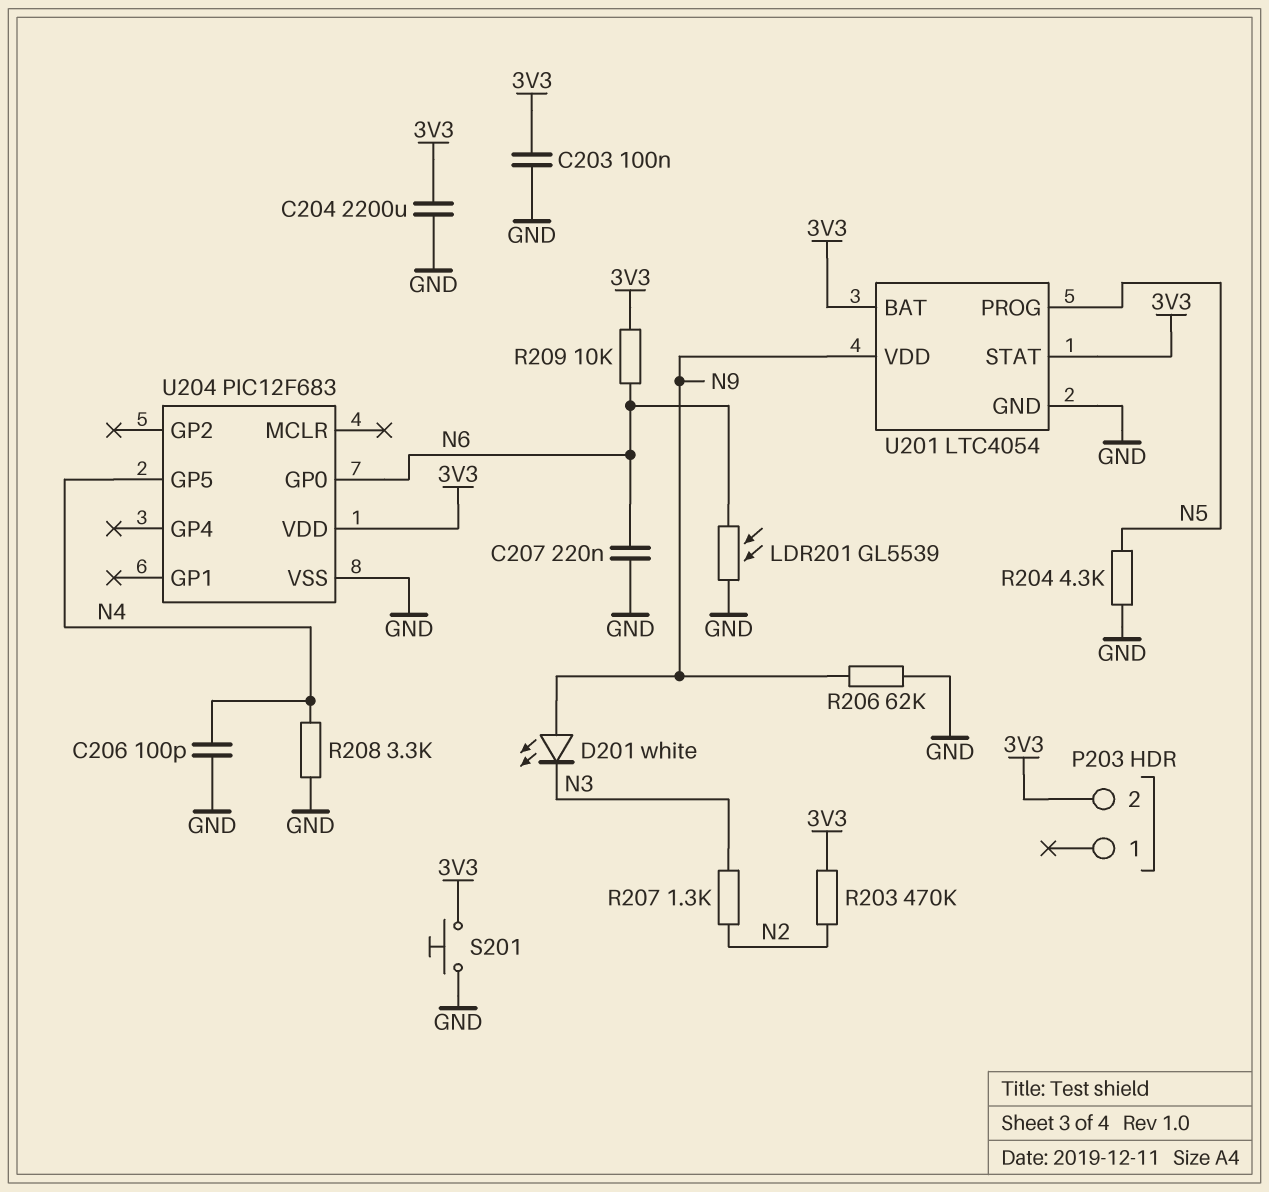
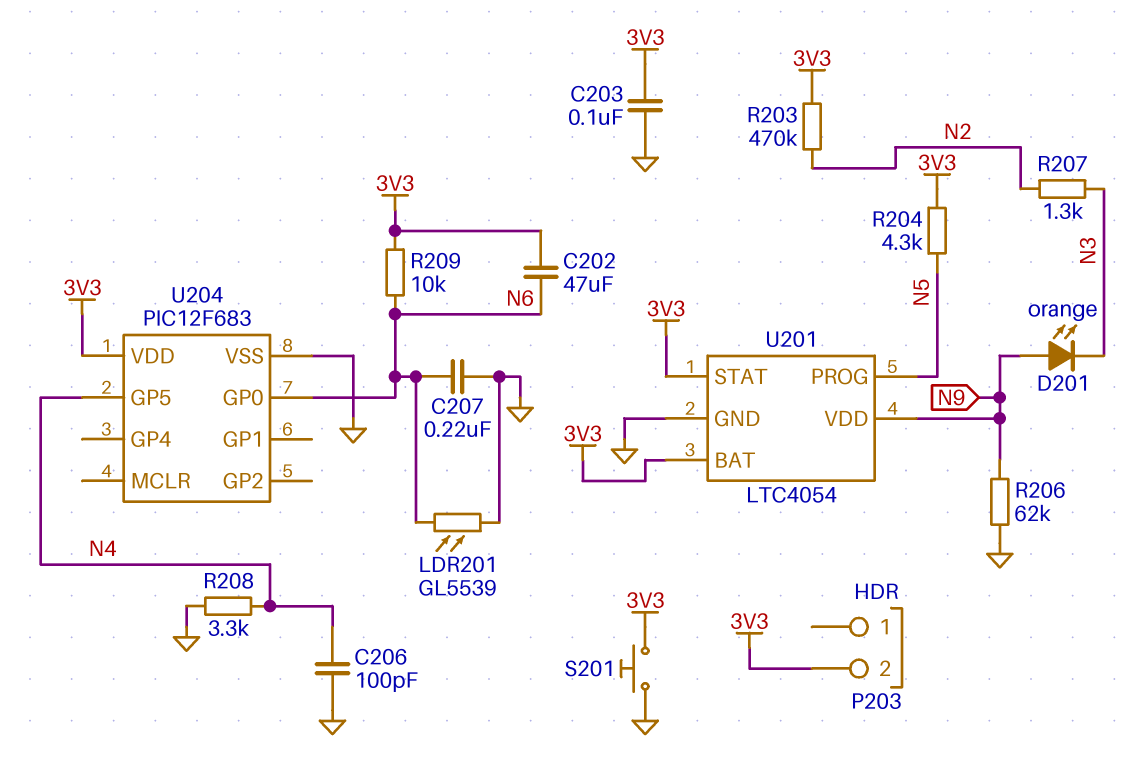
C202: none -> 47uF (3V3, N6)
C204: 2200uF (3V3, GND) -> none
D201: LED white (A N9, K N3) -> LED orange (A N9, K N3)
R204: 4.3k (GND, N5) -> 4.3k (3V3, N5)

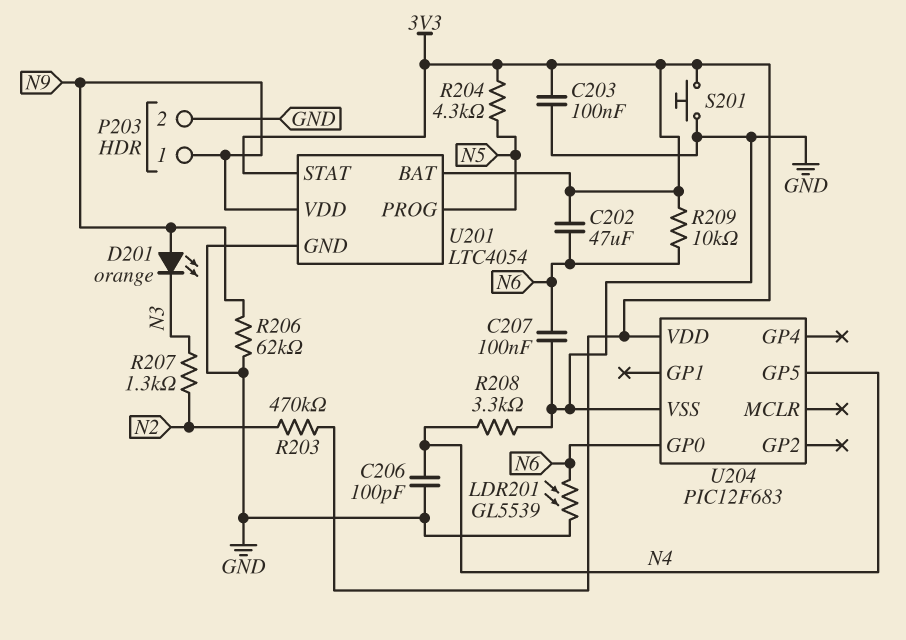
C207: 220nF (GND, N6) -> 100nF (GND, N6)
P203 pin 1: none -> N9
P203 pin 2: 3V3 -> GND

